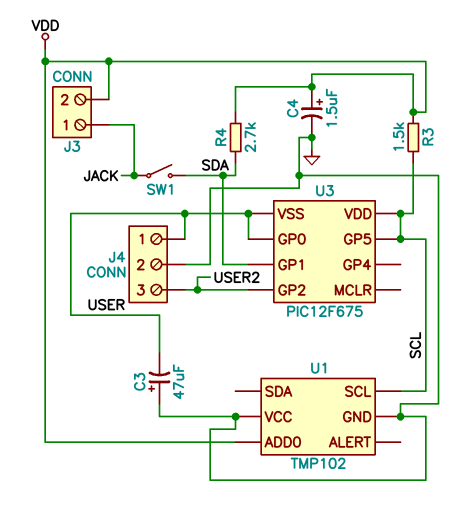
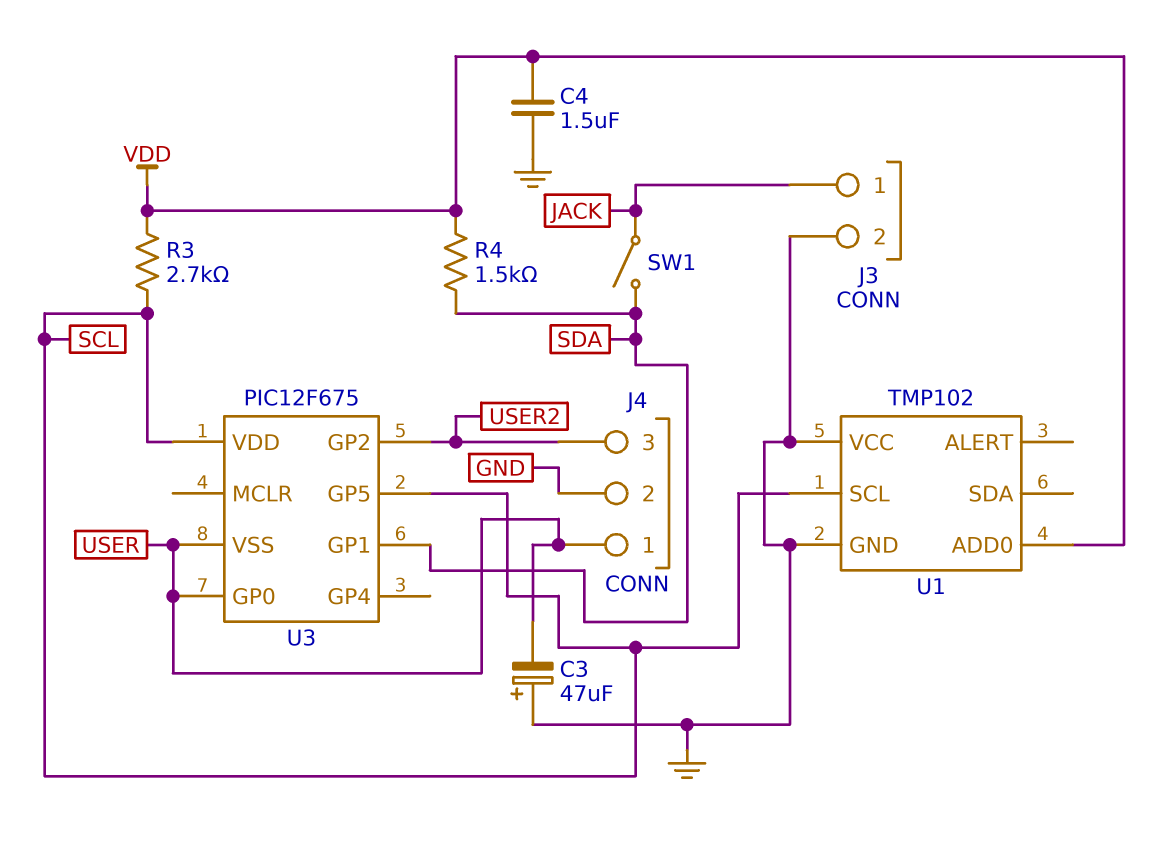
C4: 1.5uF (plus VDD, minus GND) -> 1.5uF (GND, VDD)
J3 pin 2: VDD -> GND
R3: 1.5k (SCL, VDD) -> 2.7k (SCL, VDD)
R4: 2.7k (SDA, VDD) -> 1.5k (SDA, VDD)

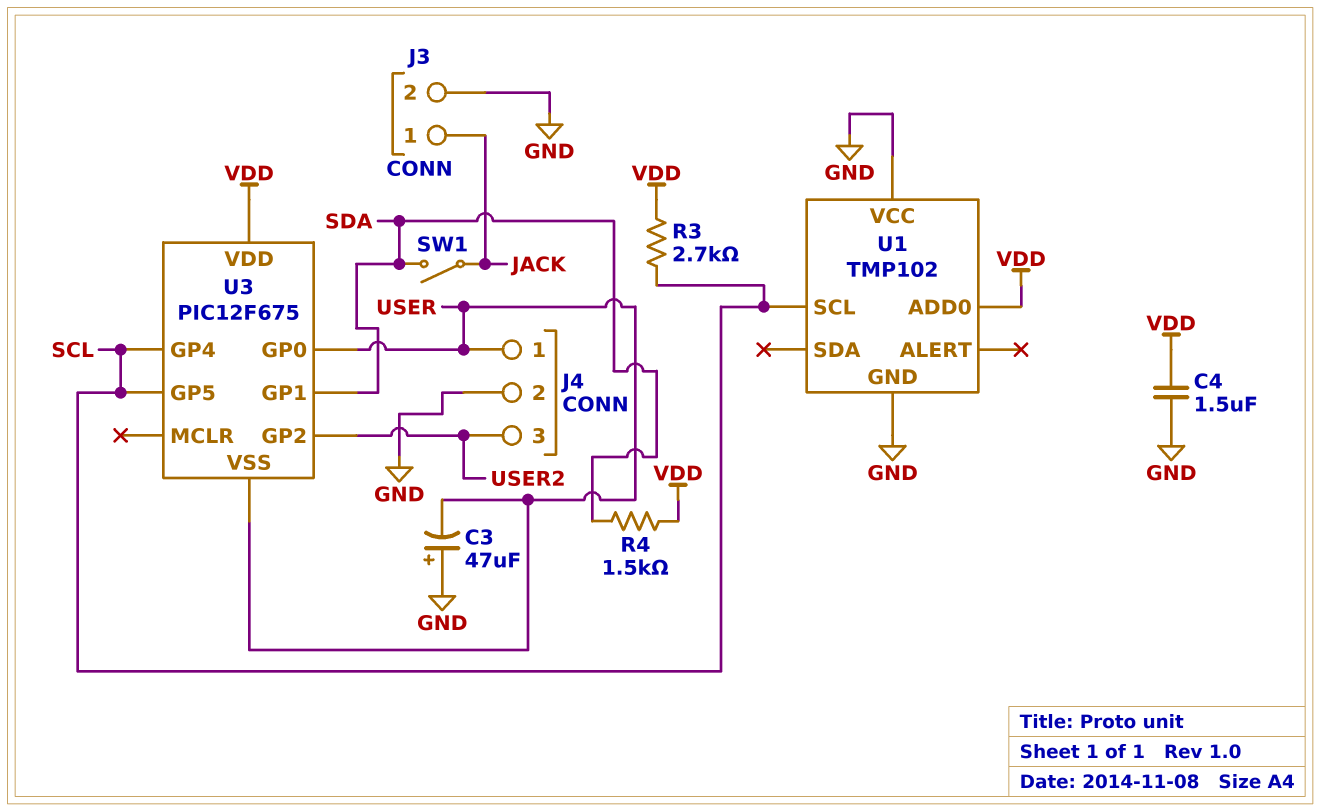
U3 pin GP4: none -> SCL
U3 pin VDD: SCL -> VDD

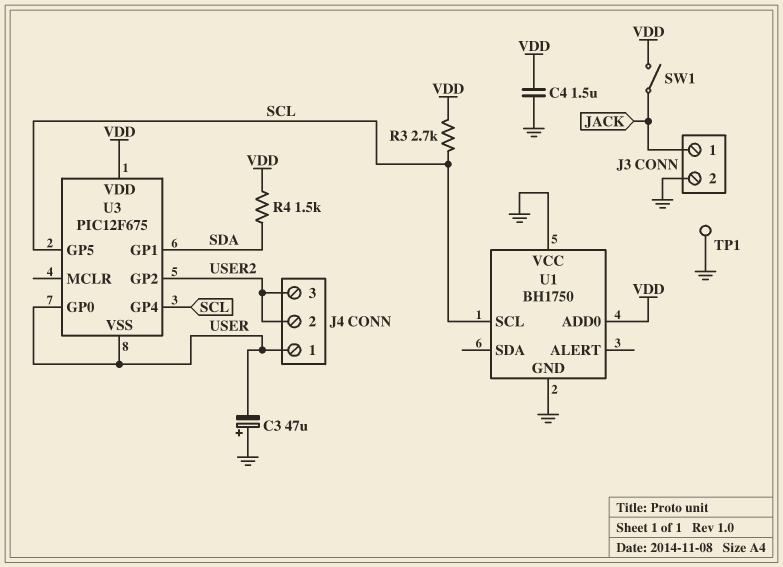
J4 pin 2: GND -> USER2
SW1: switch (JACK, SDA) -> switch (JACK, VDD)
TP1: none -> test point (GND)
U1: TMP102 -> BH1750

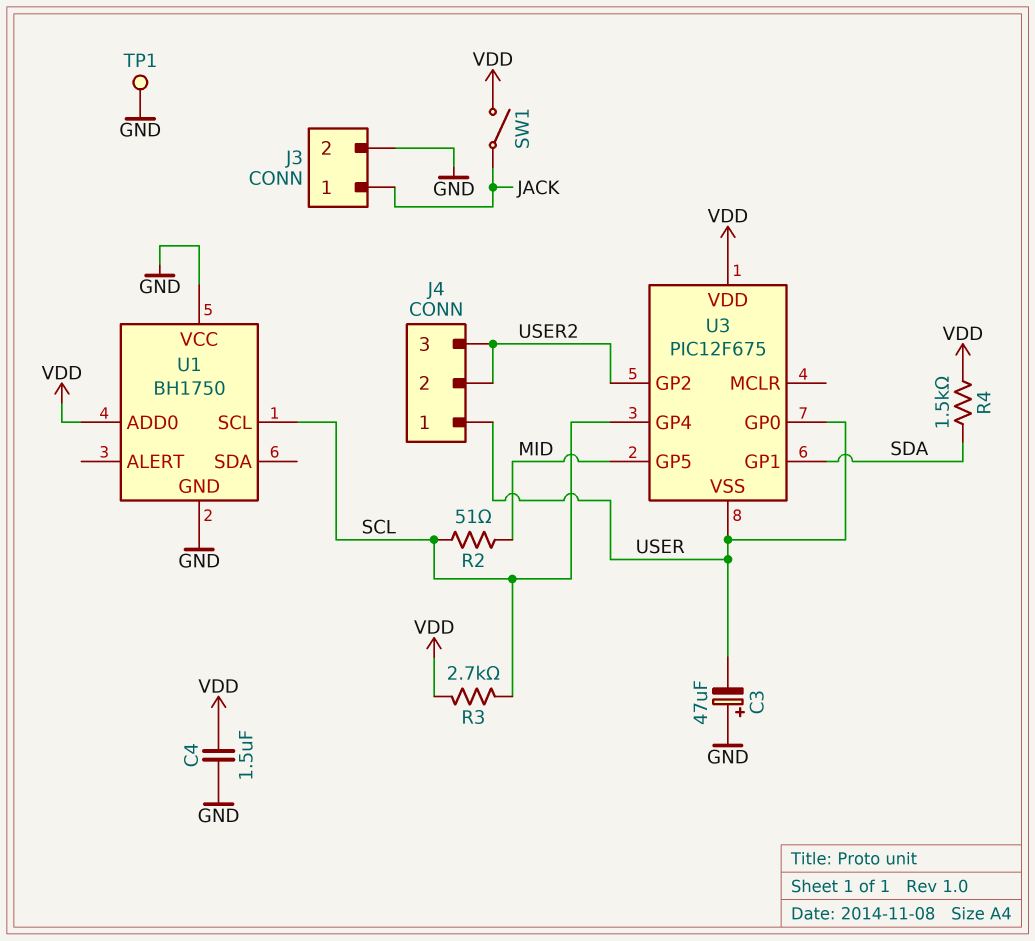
R2: none -> 51 (MID, SCL)
U3 pin GP5: SCL -> MID

